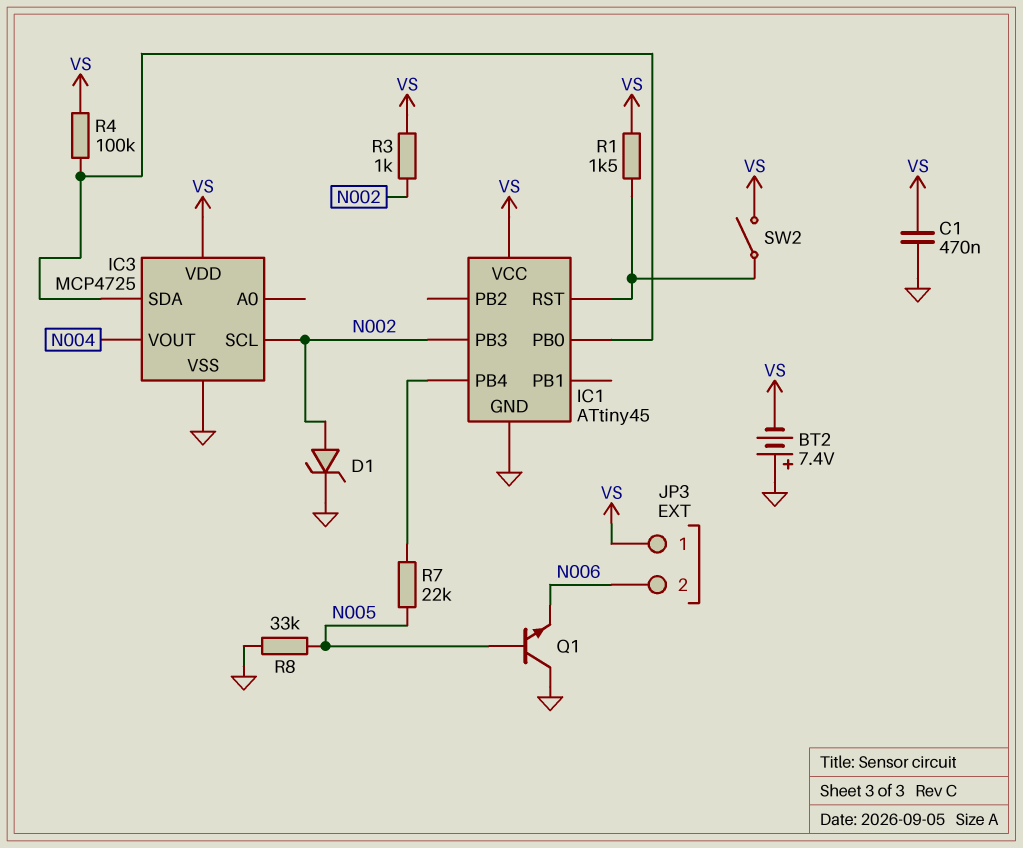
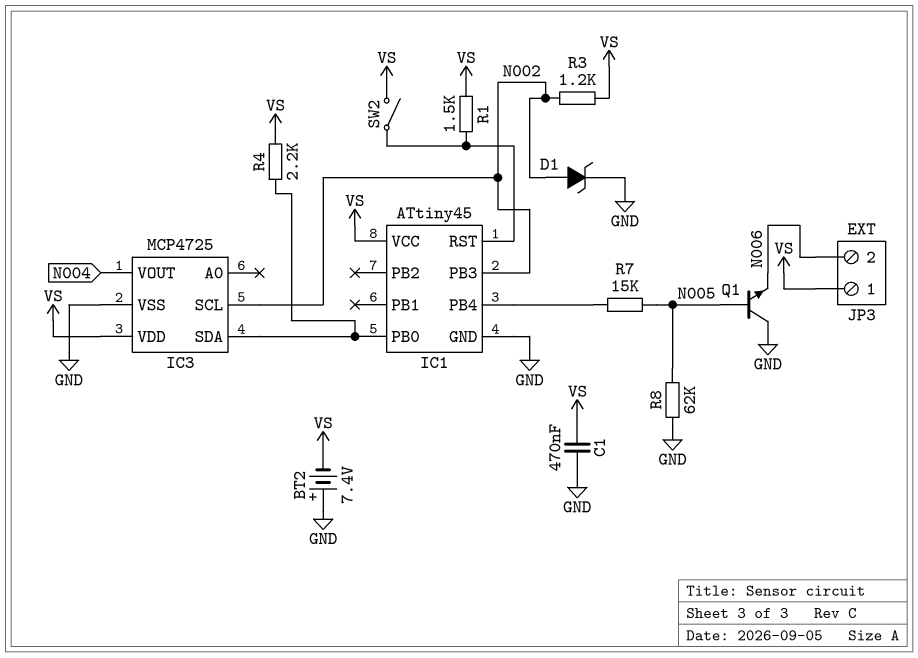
R3: 1k (N002, VS) -> 1.2k (N002, VS)
R4: 100k (IC1/PB0, VS) -> 2.2k (IC1/PB0, VS)
R7: 22k (IC1/PB4, N005) -> 15k (IC1/PB4, N005)
R8: 33k (GND, N005) -> 62k (GND, N005)

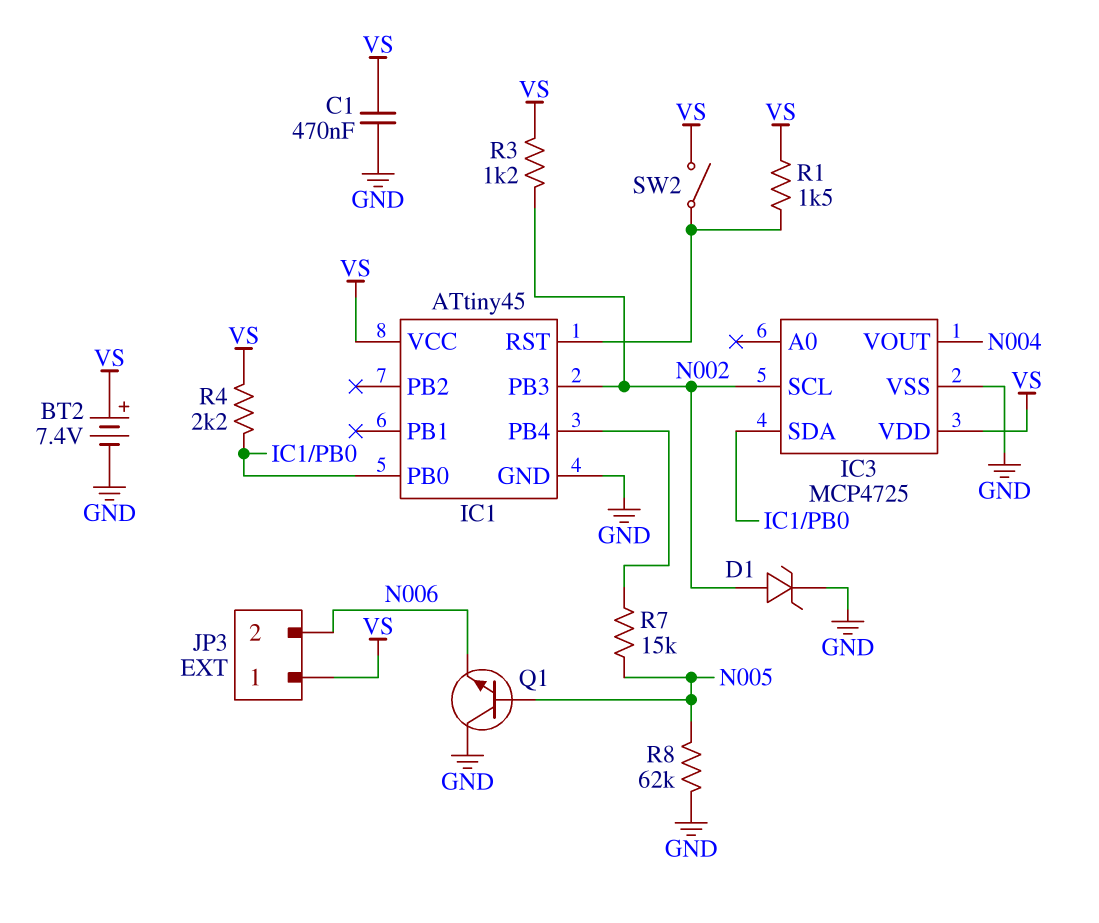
BT2: 7.4V (plus GND, minus VS) -> 7.4V (plus VS, minus GND)

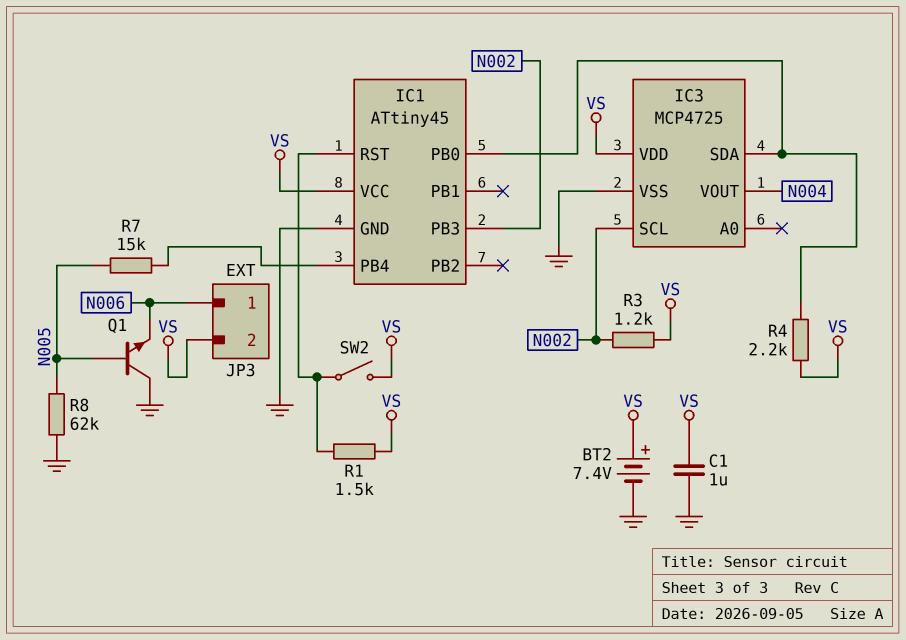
C1: 470nF (GND, VS) -> 1uF (GND, VS)
D1: zener (A N002, K GND) -> none
JP3 pin 1: VS -> N006
JP3 pin 2: N006 -> VS

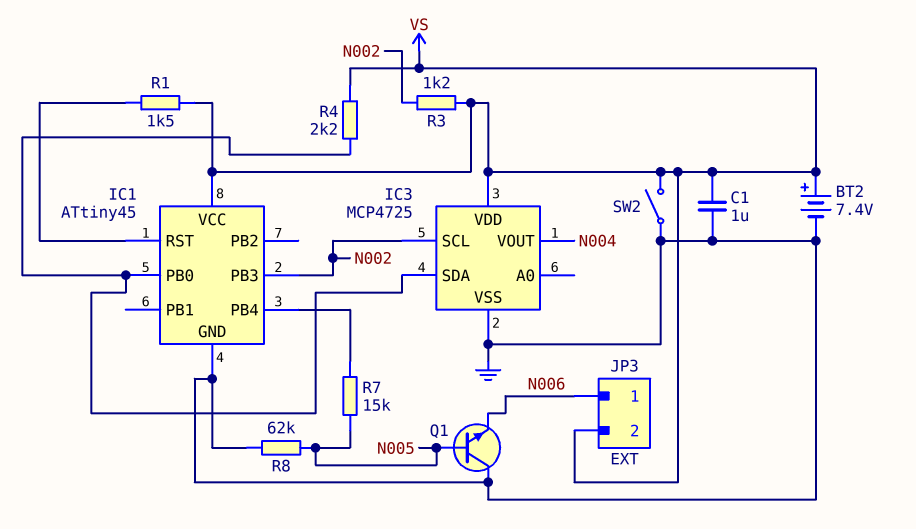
SW2: switch (IC1/RST, VS) -> switch (GND, VS)

